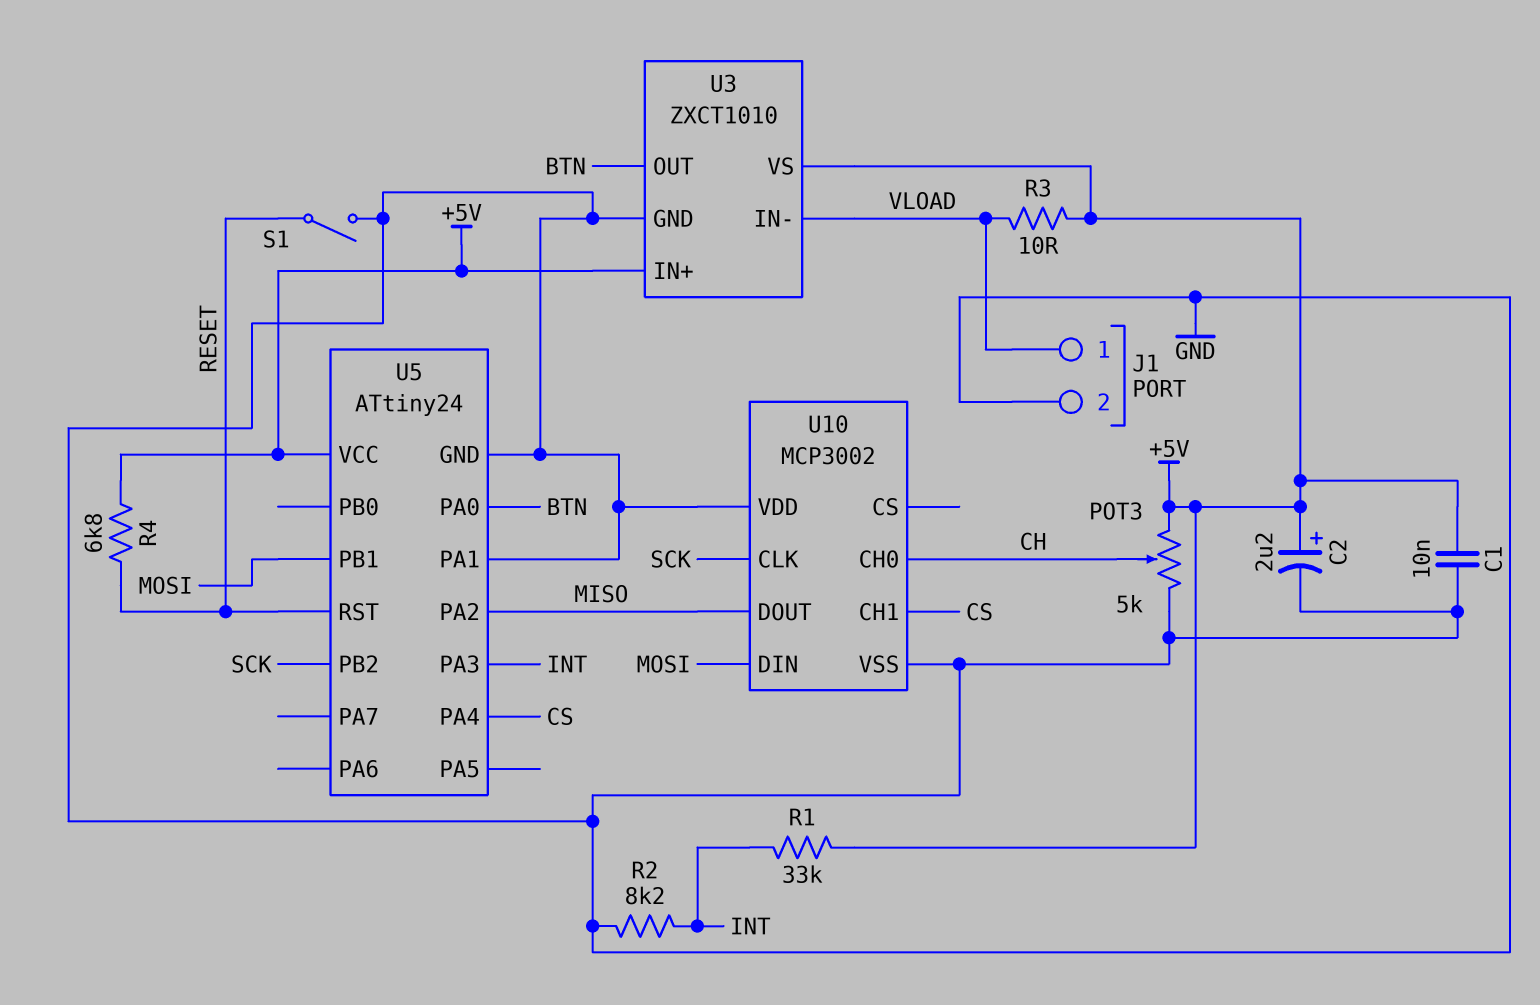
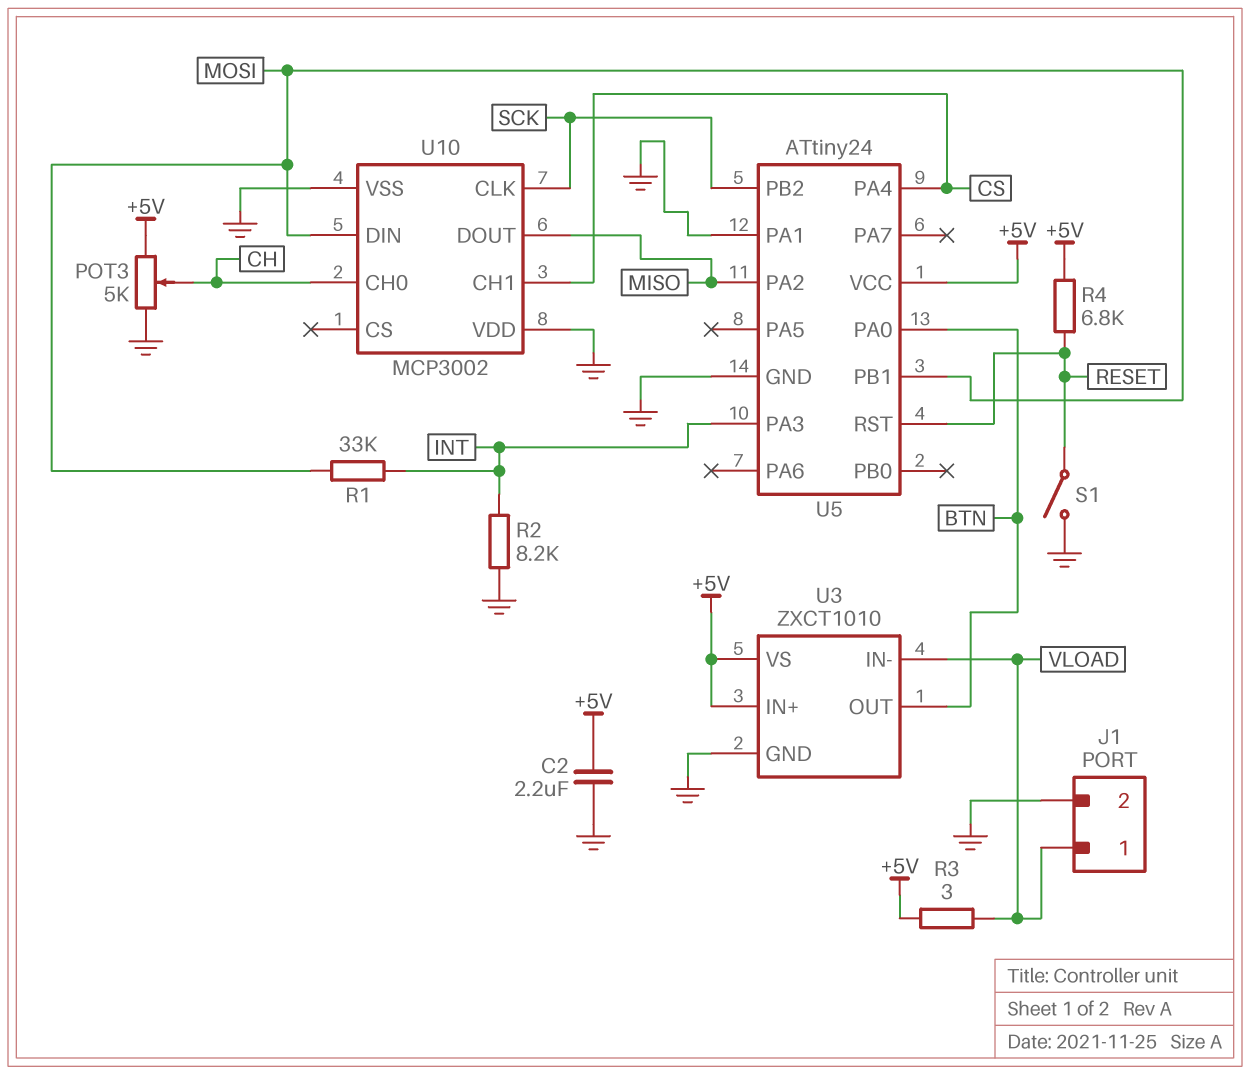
C1: 10nF (+5V, GND) -> none
C2: 2.2uF (plus +5V, minus GND) -> 2.2uF (+5V, GND)
R1: 33k (+5V, INT) -> 33k (INT, MOSI)
R3: 10 (+5V, VLOAD) -> 3 (+5V, VLOAD)

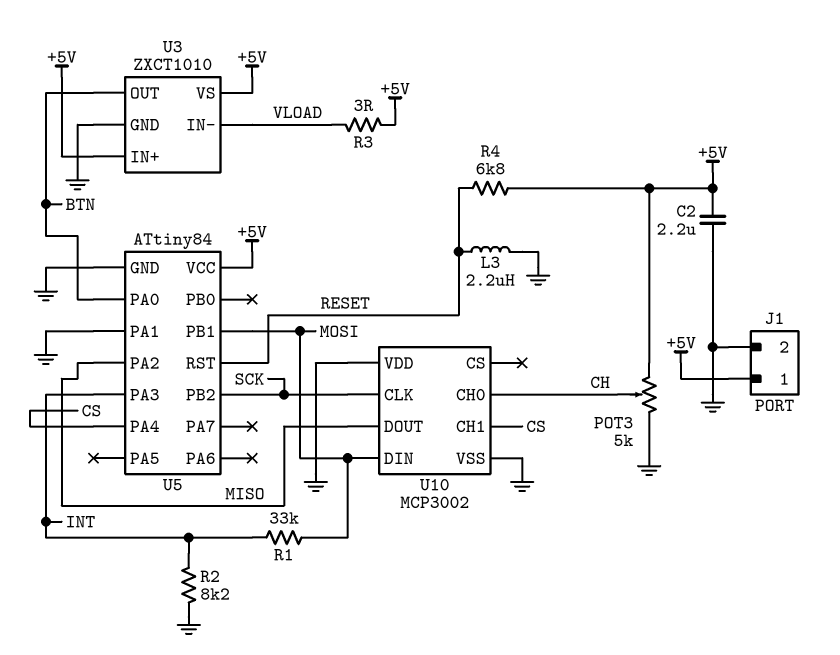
J1 pin 1: VLOAD -> +5V
L3: none -> 2.2uH (GND, RESET)
S1: switch (GND, RESET) -> none
U5: ATtiny24 -> ATtiny84

